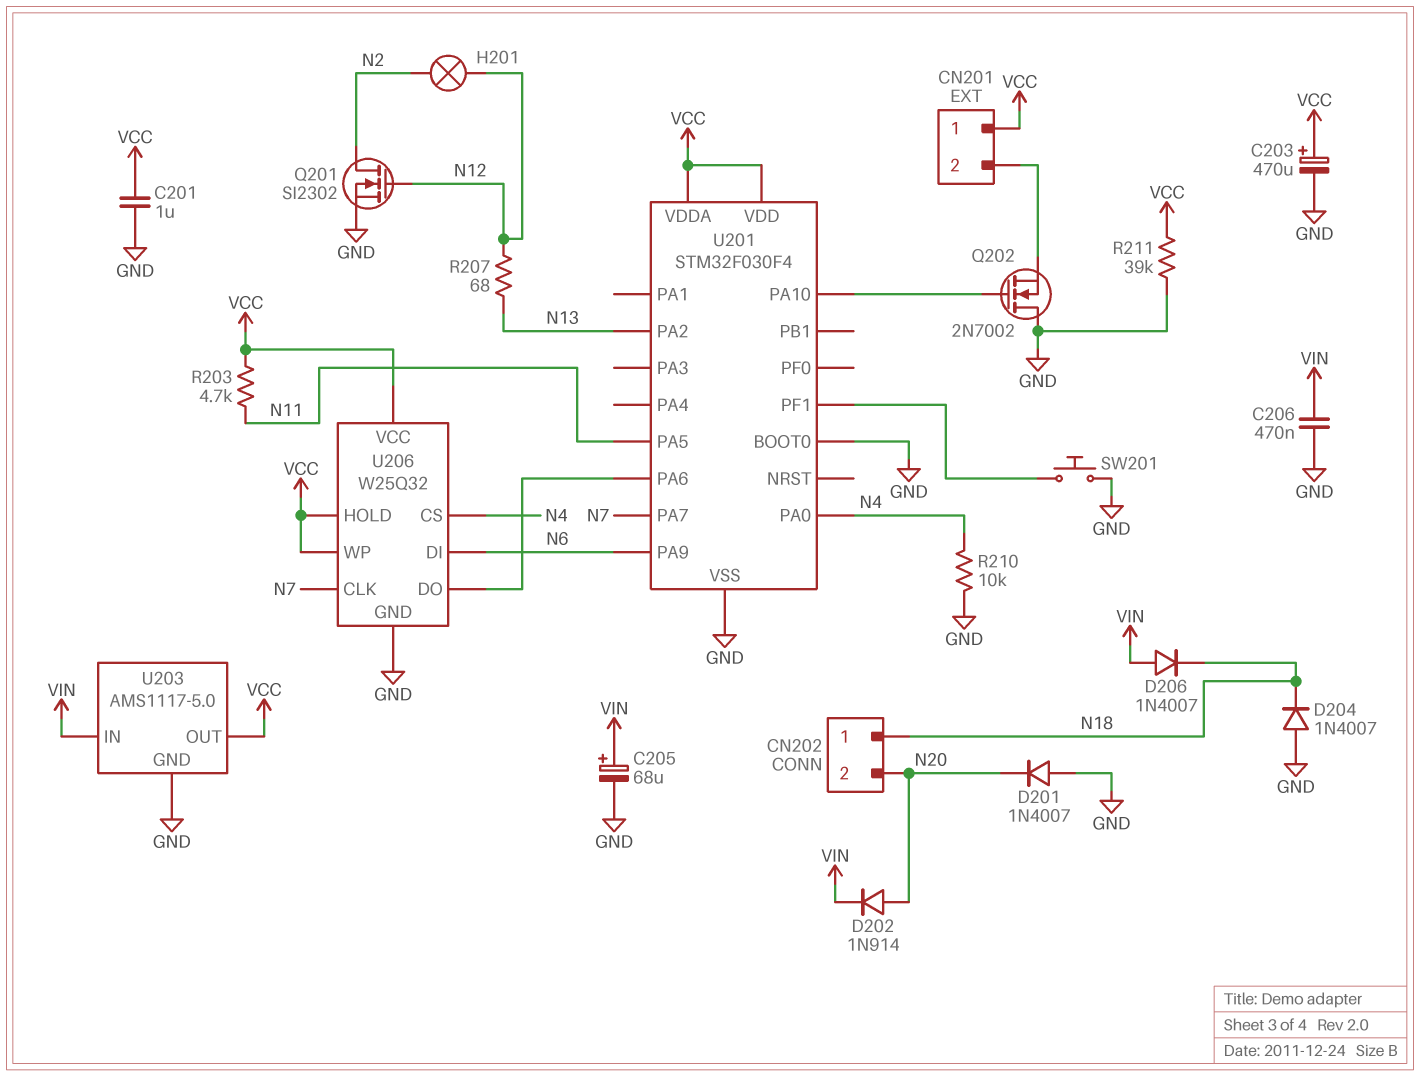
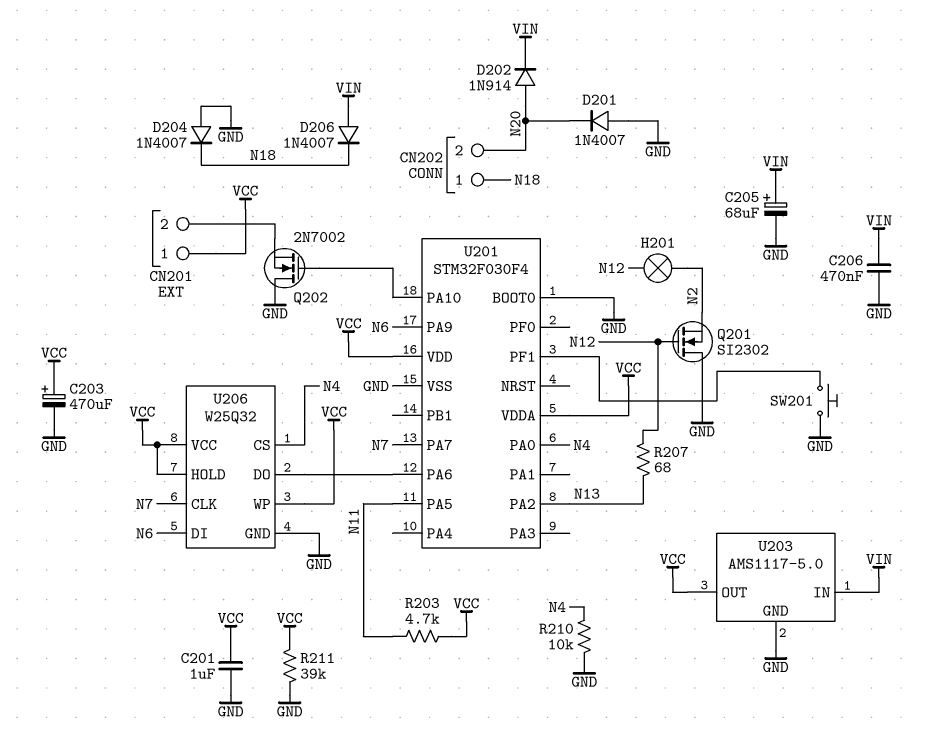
Q201: NMOS SI2302 (G N12, D N2, S GND) -> NMOS SI2302 (G N12, D GND, S N2)

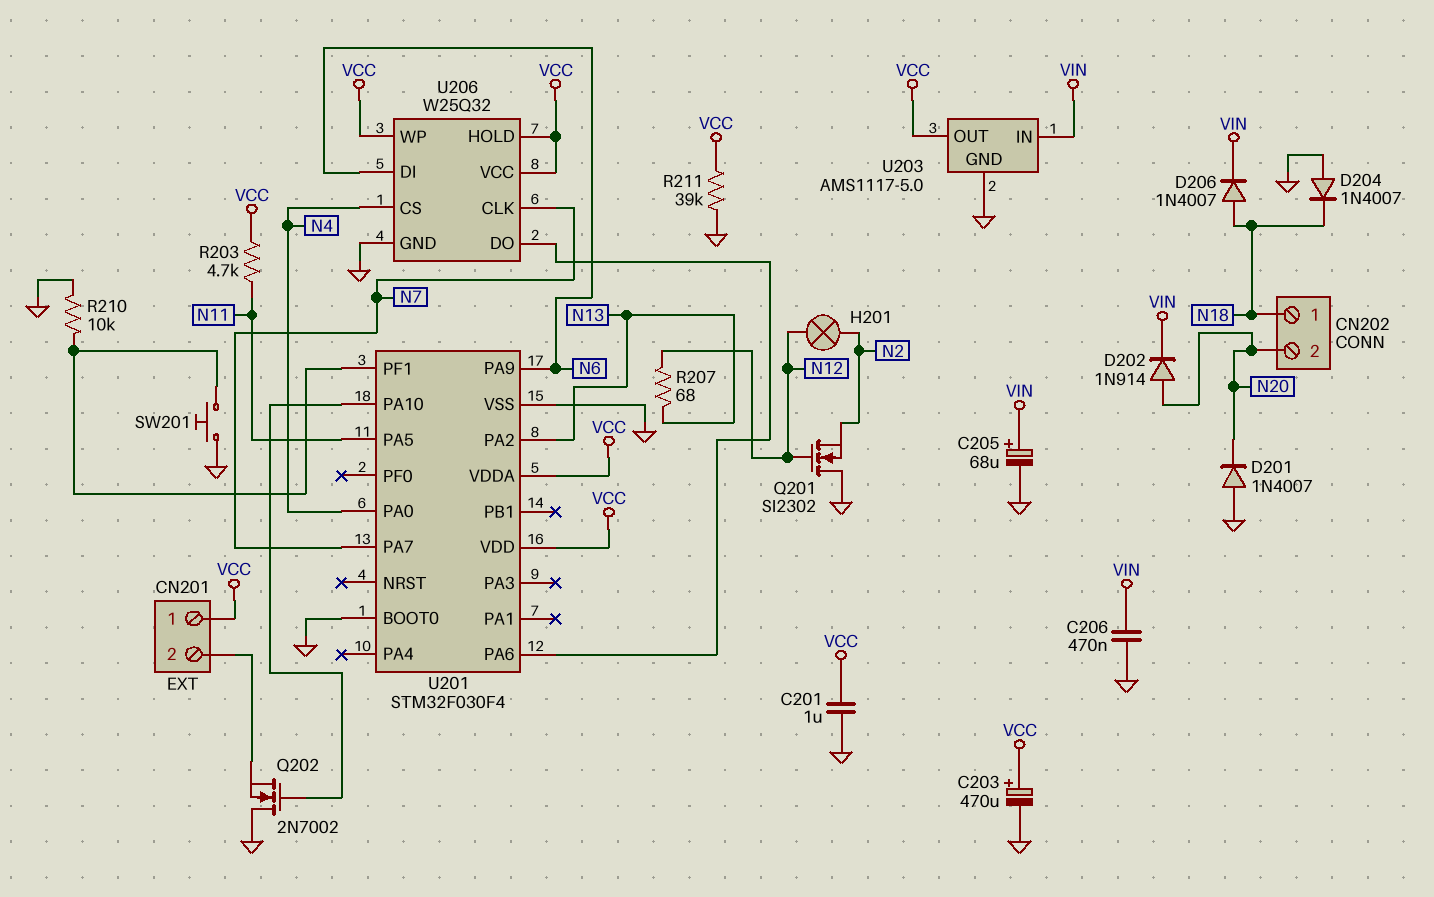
D206: diode 1N4007 (A VIN, K N18) -> diode 1N4007 (A N18, K VIN)
R210: 10k (GND, N4) -> 10k (GND, U201/PF1)

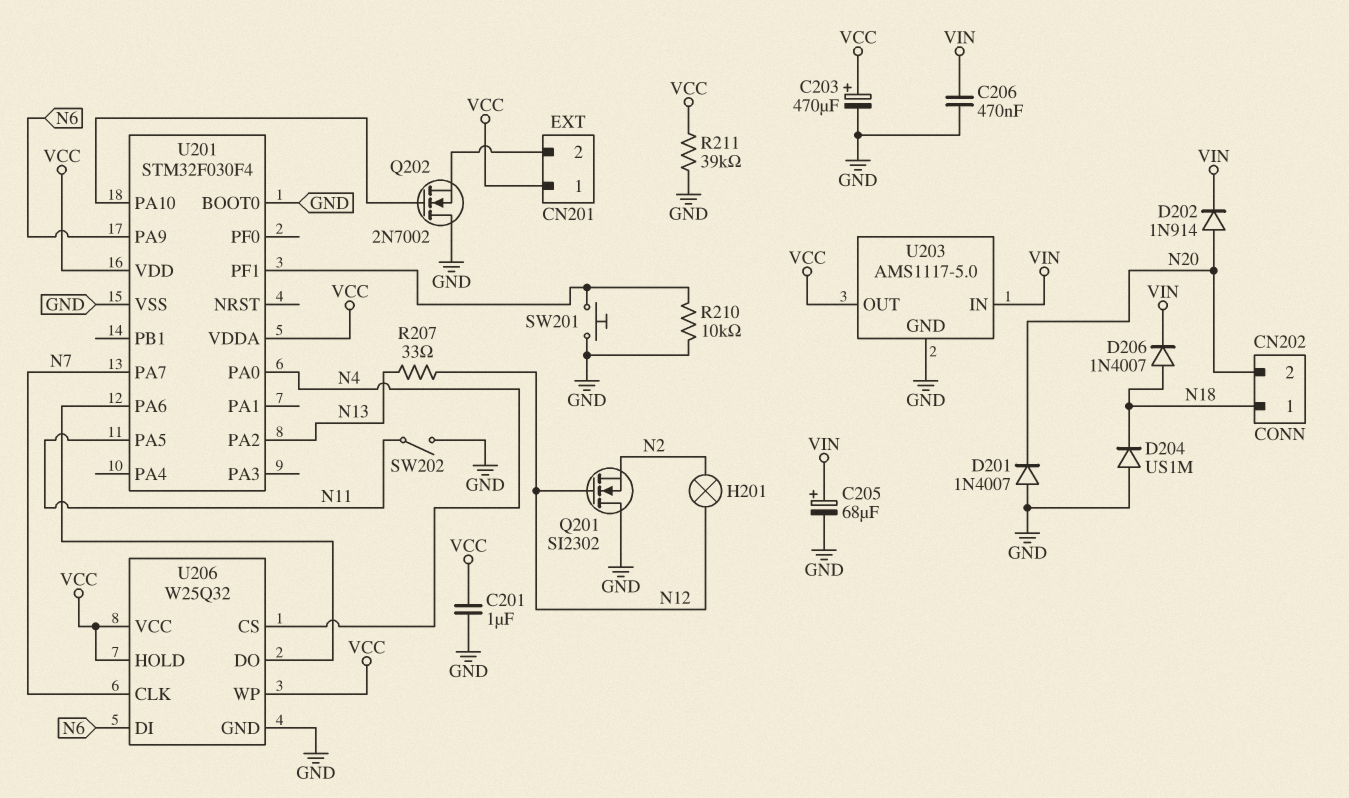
D204: diode 1N4007 (A GND, K N18) -> diode US1M (A GND, K N18)
R203: 4.7k (N11, VCC) -> none
R207: 68 (N12, N13) -> 33 (N12, N13)
SW202: none -> switch (GND, N11)

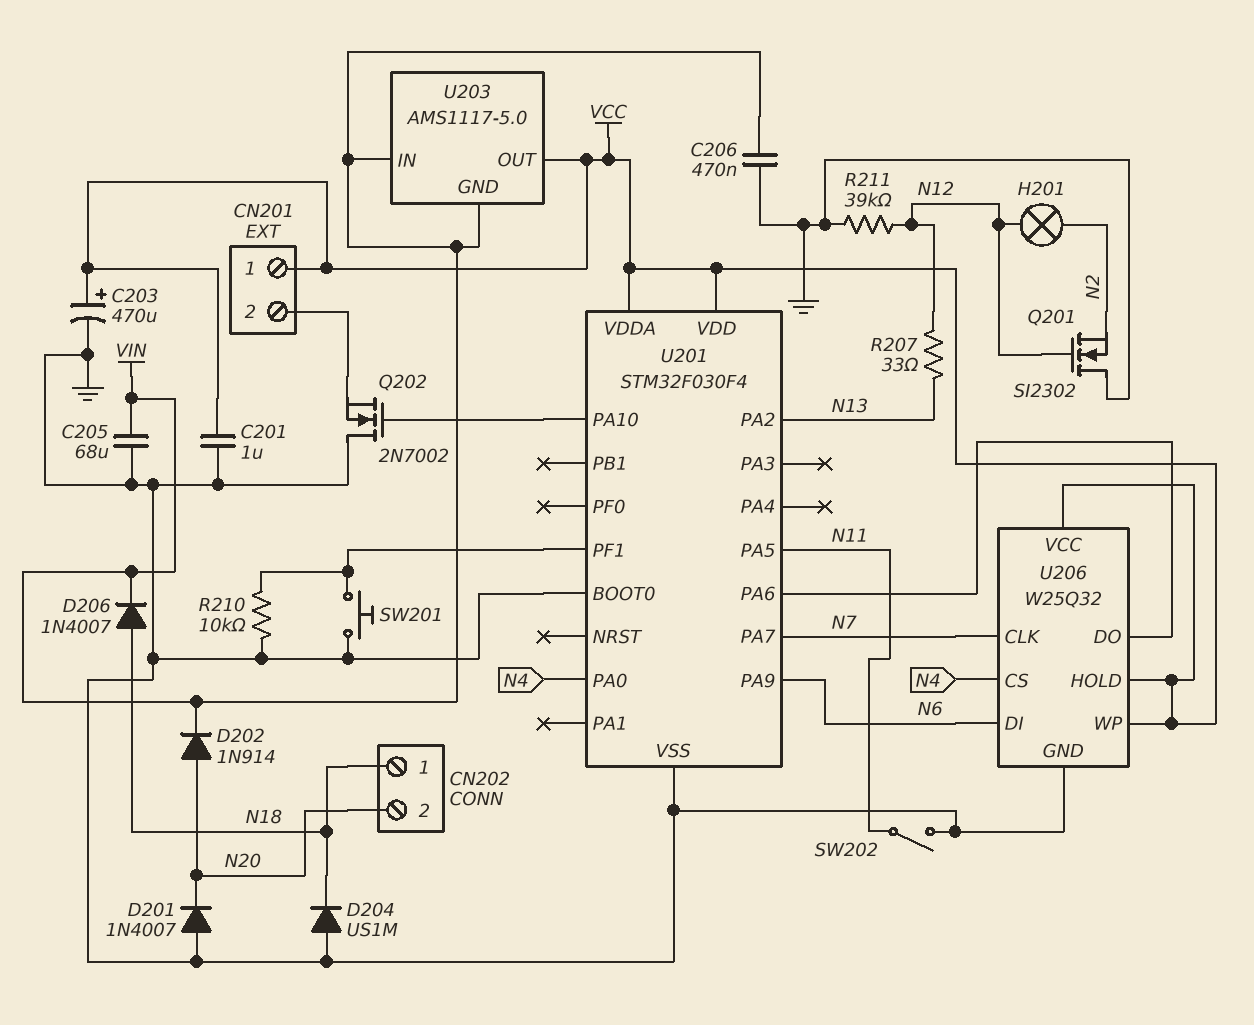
C205: 68uF (plus VIN, minus GND) -> 68uF (GND, VIN)
R211: 39k (GND, VCC) -> 39k (GND, N12)
U203 pin GND: GND -> VIN

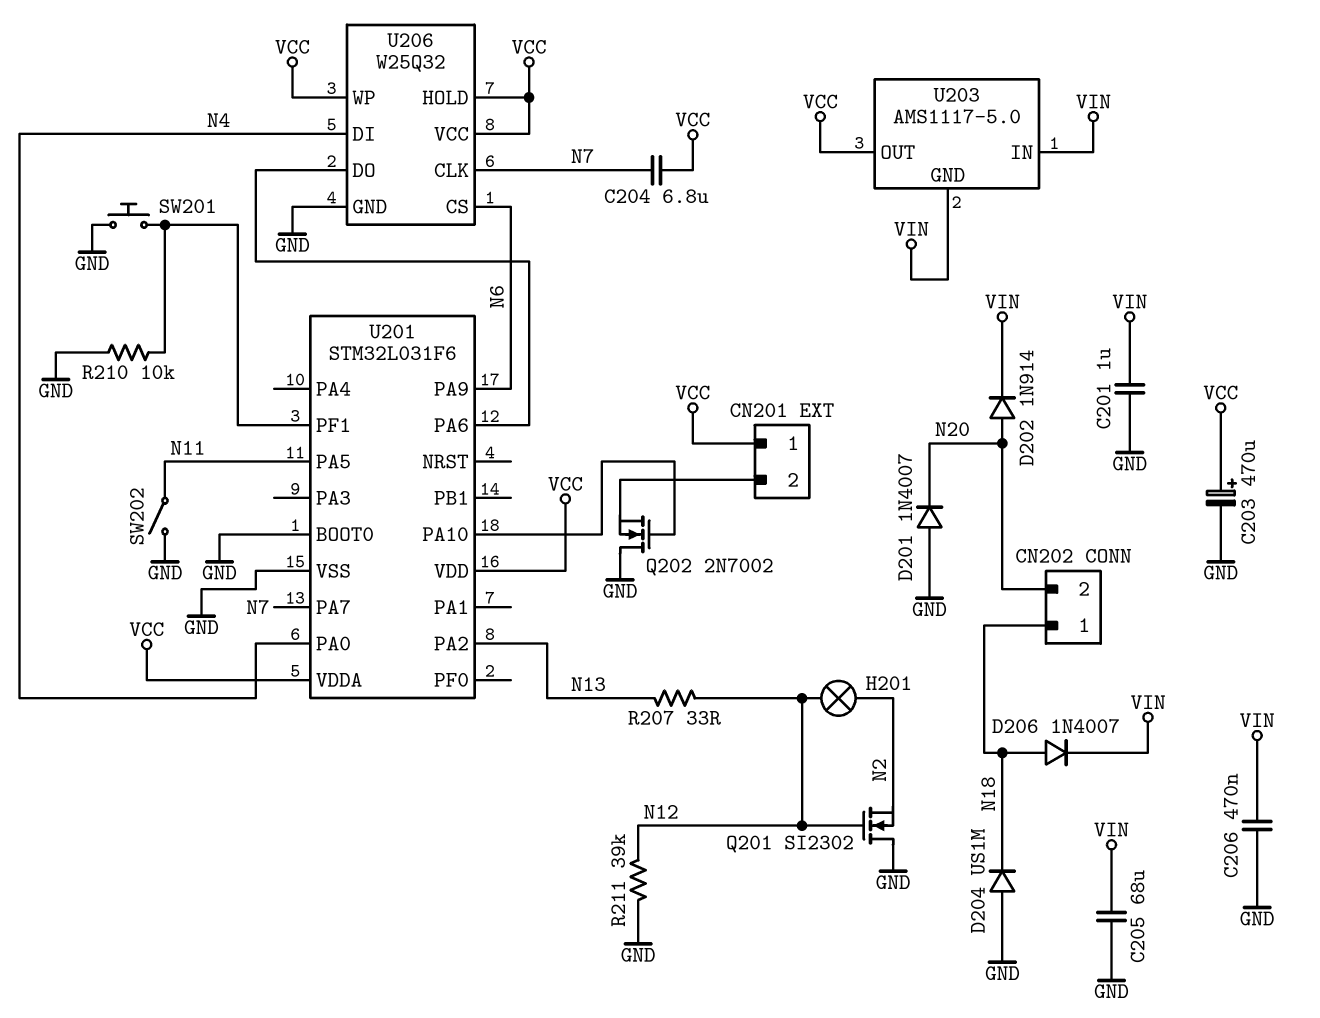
C201: 1uF (GND, VCC) -> 1uF (GND, VIN)
C204: none -> 6.8uF (N7, VCC)
U201: STM32F030F4 -> STM32L031F6
U206 pin CS: N4 -> N6
U206 pin DI: N6 -> N4

